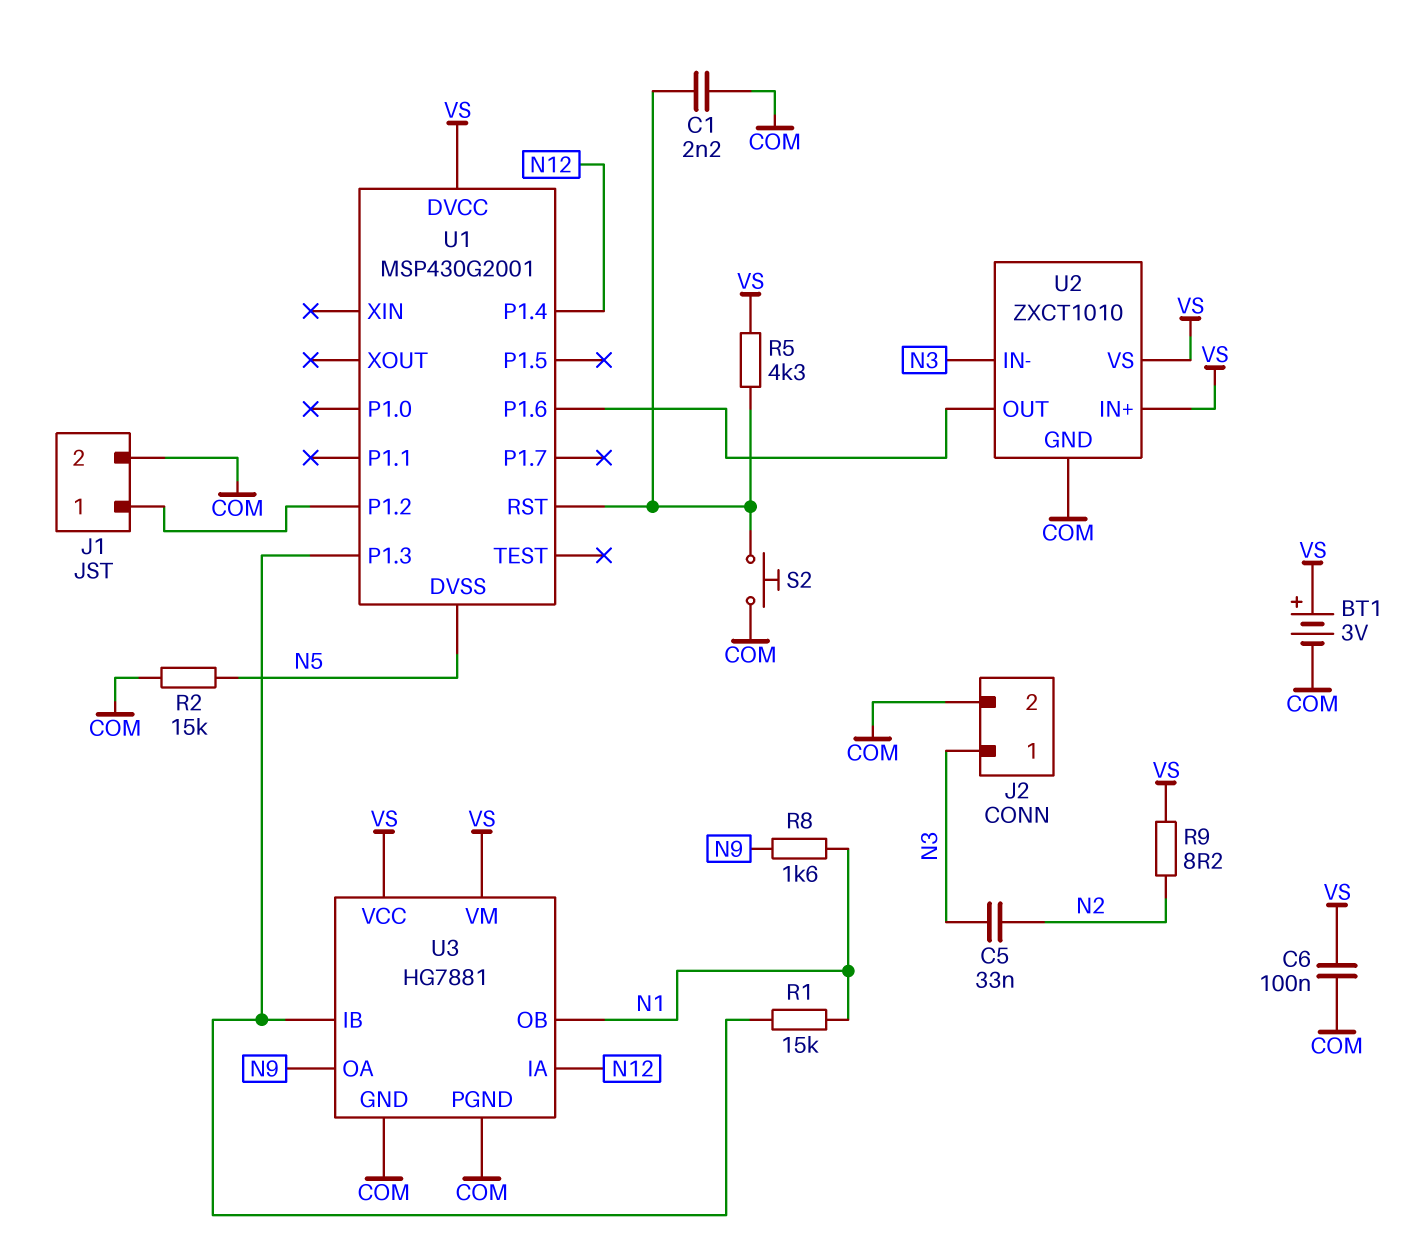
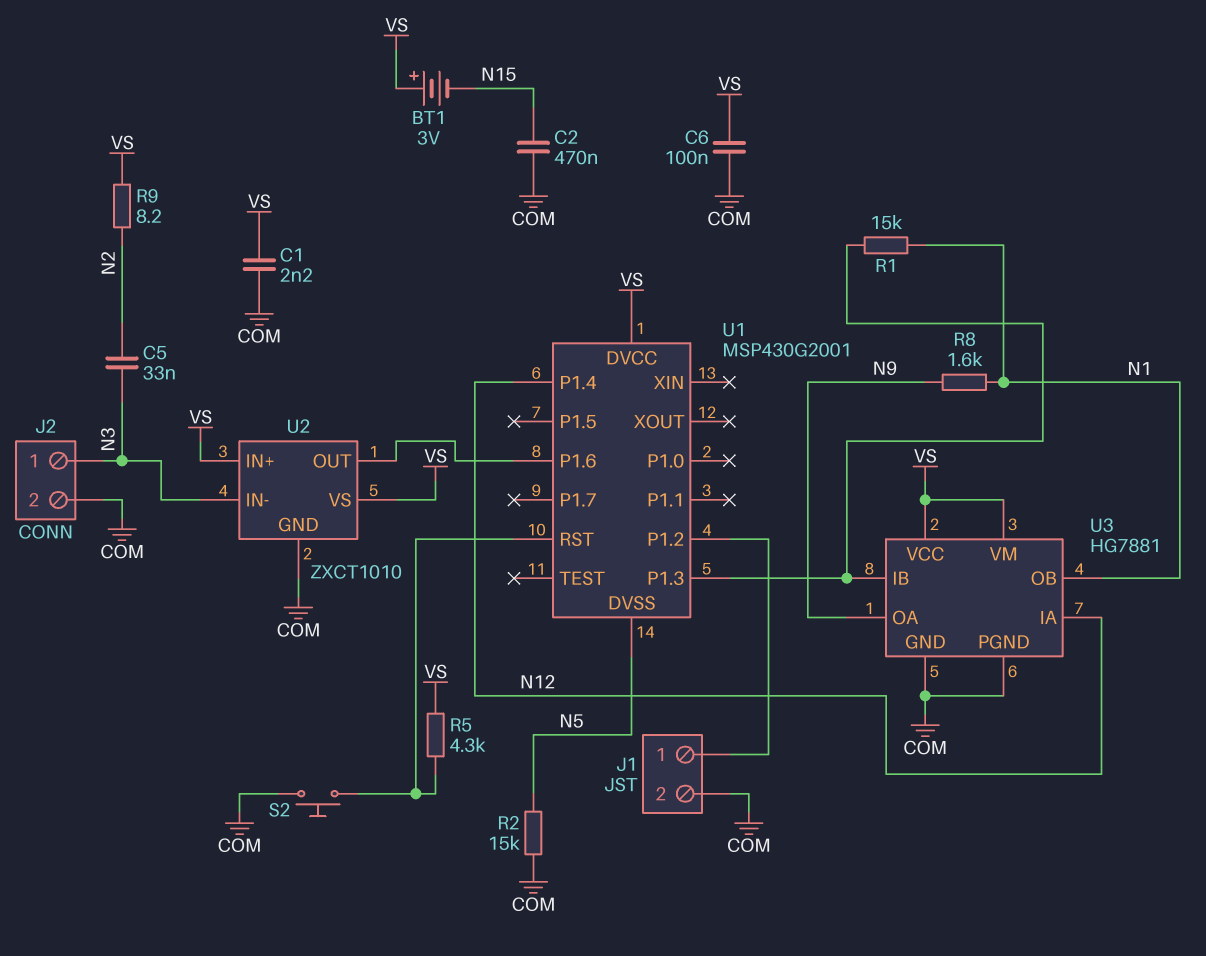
BT1: 3V (plus VS, minus COM) -> 3V (plus VS, minus N15)
C1: 2.2nF (COM, U1/RST) -> 2.2nF (COM, VS)
C2: none -> 470nF (COM, N15)

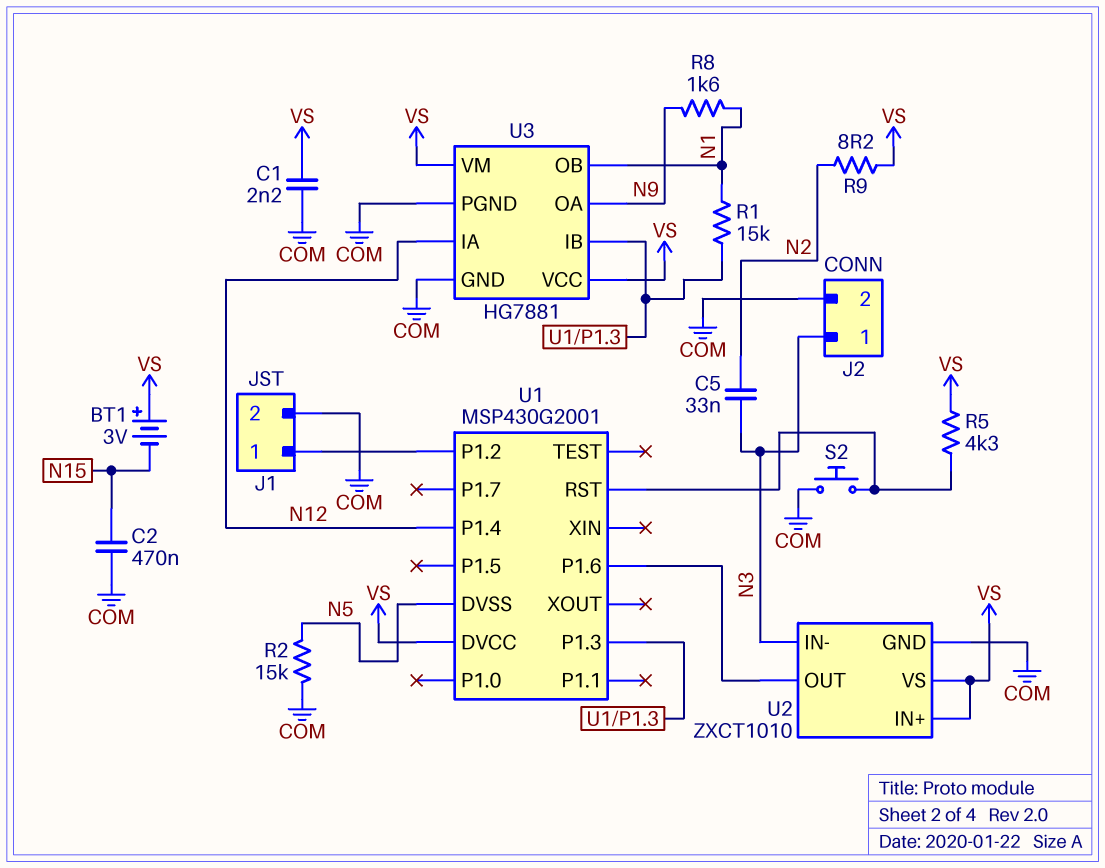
C6: 100nF (COM, VS) -> none

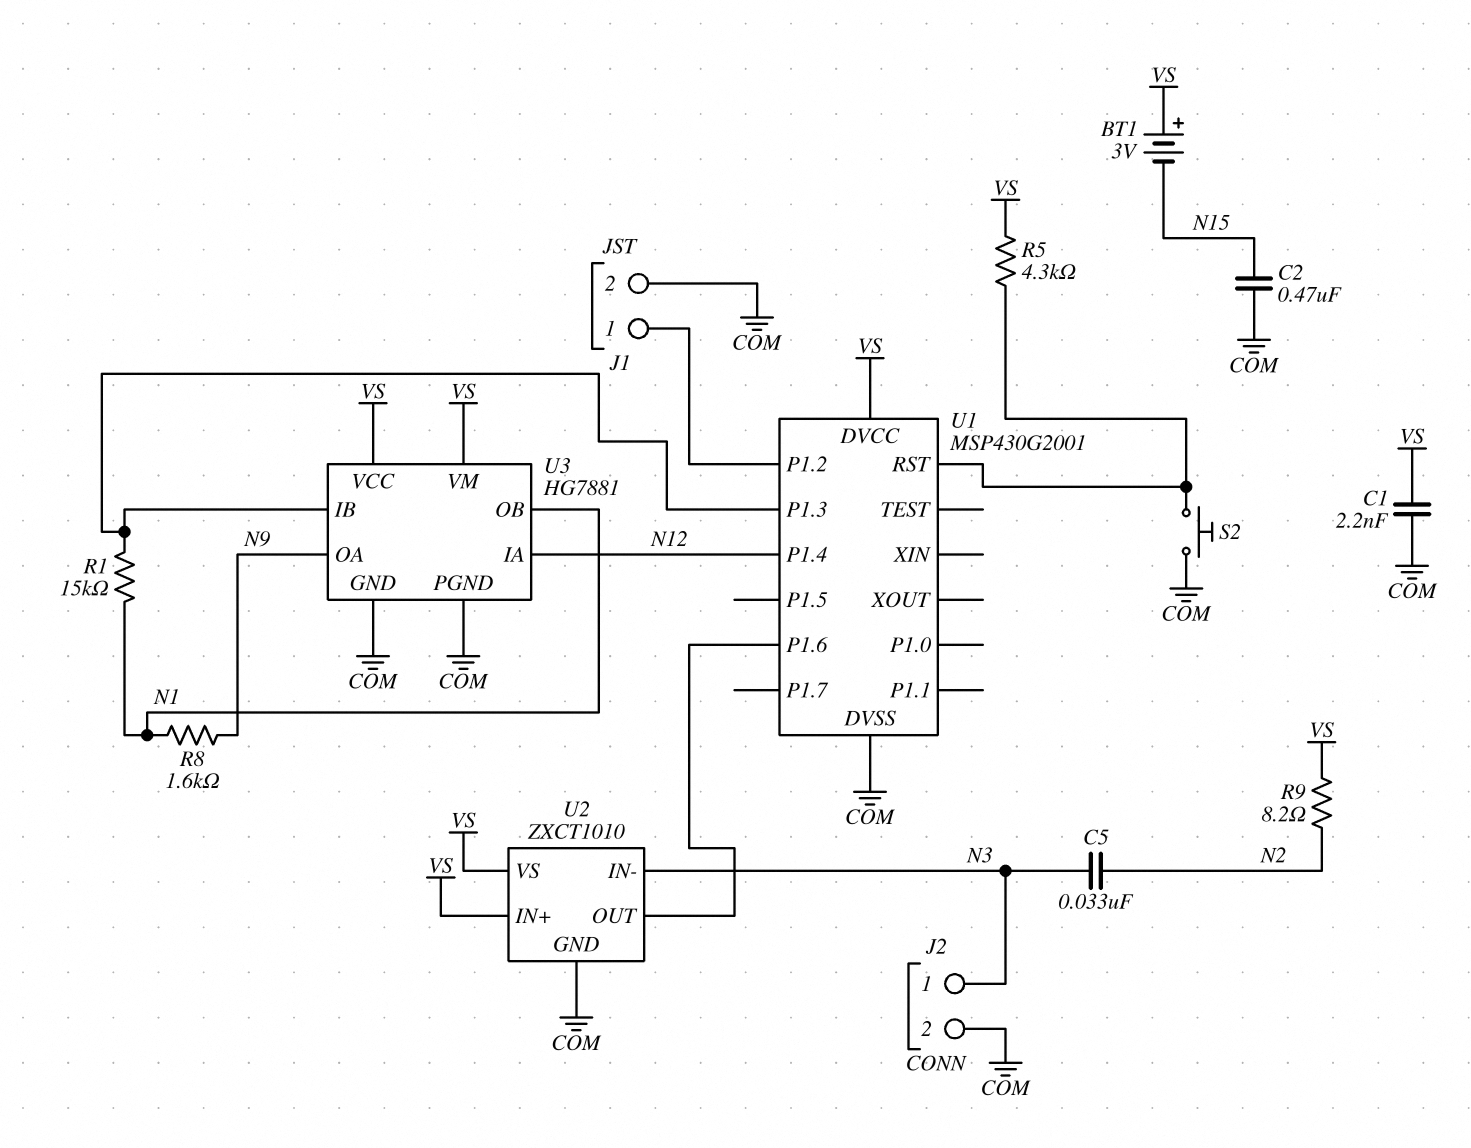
R2: 15k (COM, N5) -> none
U1 pin DVSS: N5 -> COM

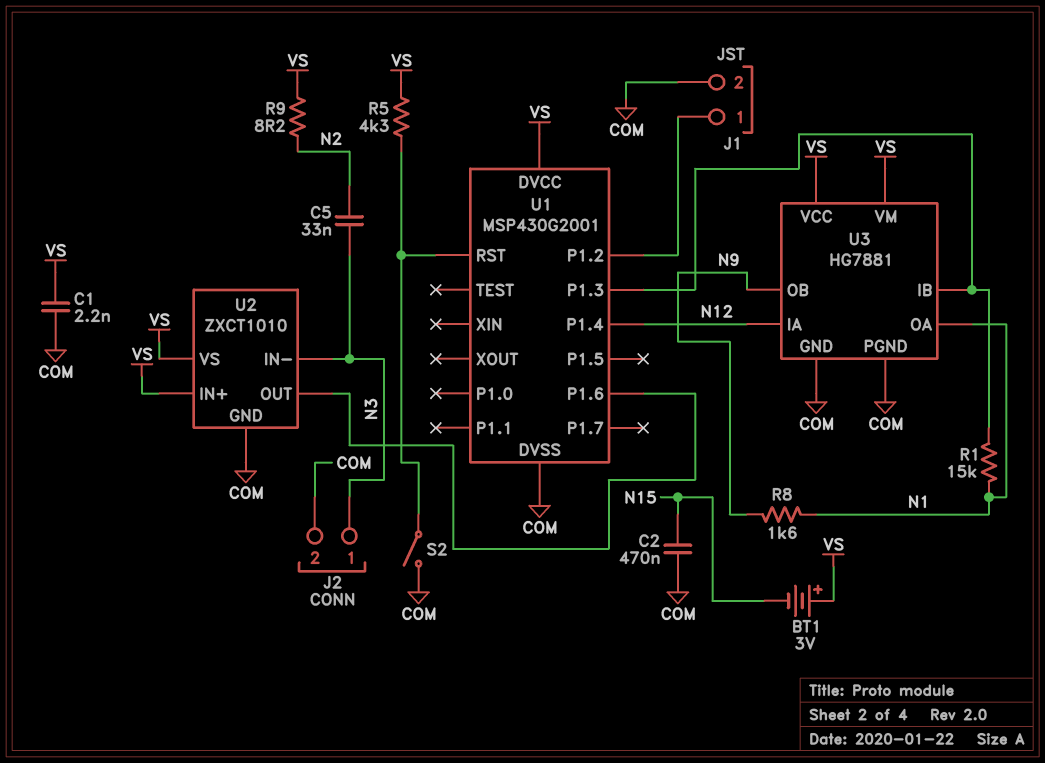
S2: button (COM, U1/RST) -> switch (COM, U1/RST)
U3 pin OA: N9 -> N1
U3 pin OB: N1 -> N9

